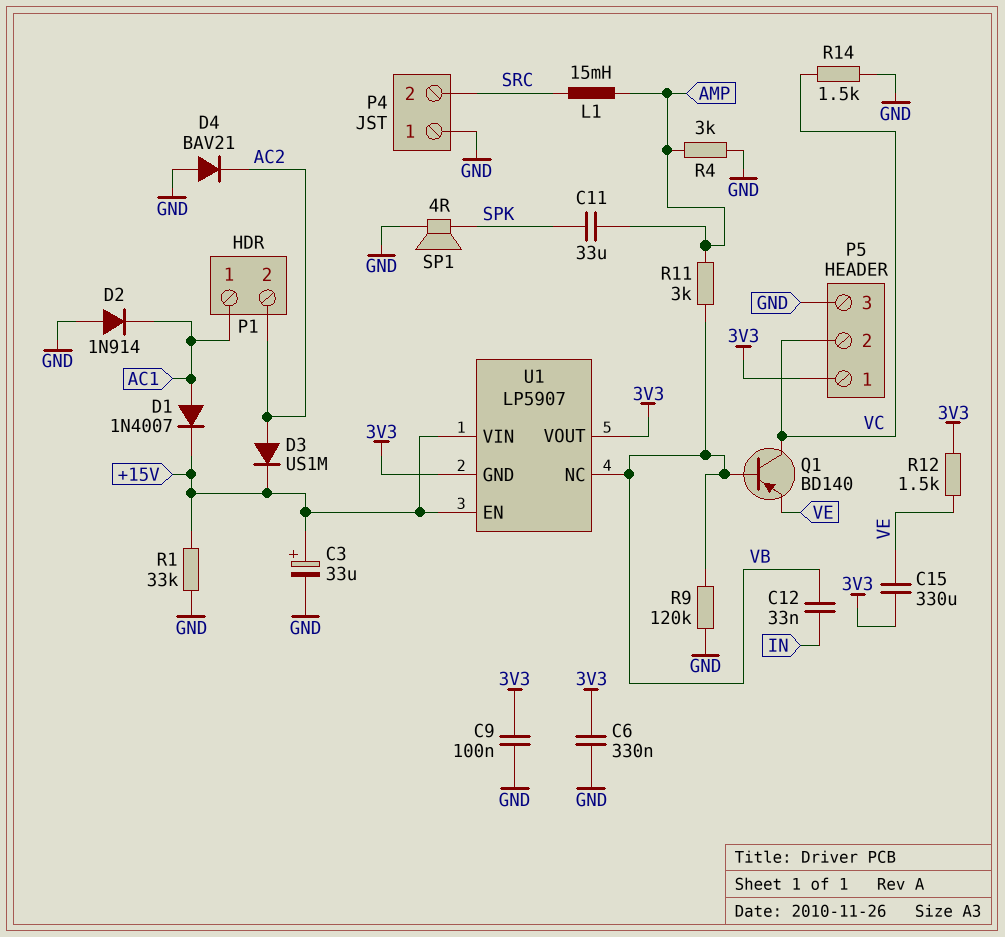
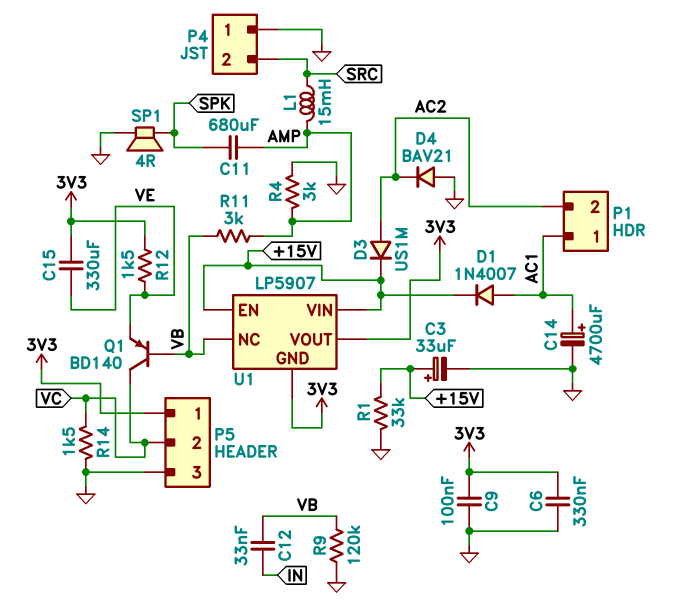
C11: 33uF (AMP, SPK) -> 680uF (AMP, SPK)
C14: none -> 4700uF (plus AC1, minus GND)
D2: diode 1N914 (A GND, K AC1) -> none

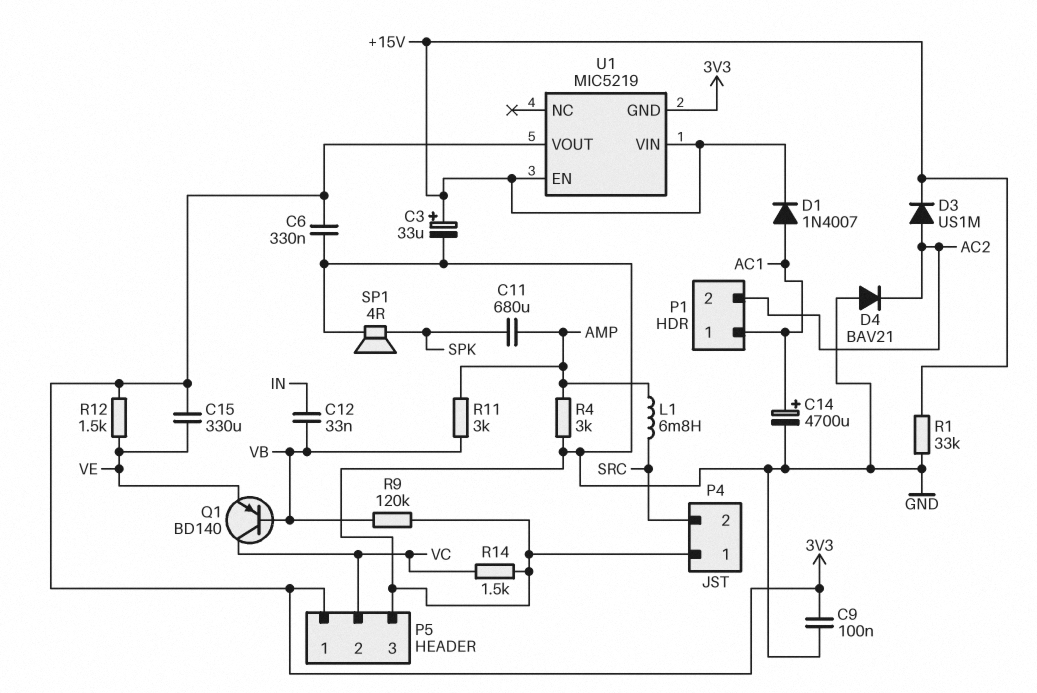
L1: 15mH (AMP, SRC) -> 6.8mH (AMP, SRC)
U1: LP5907 -> MIC5219
U1 pin NC: VB -> none

